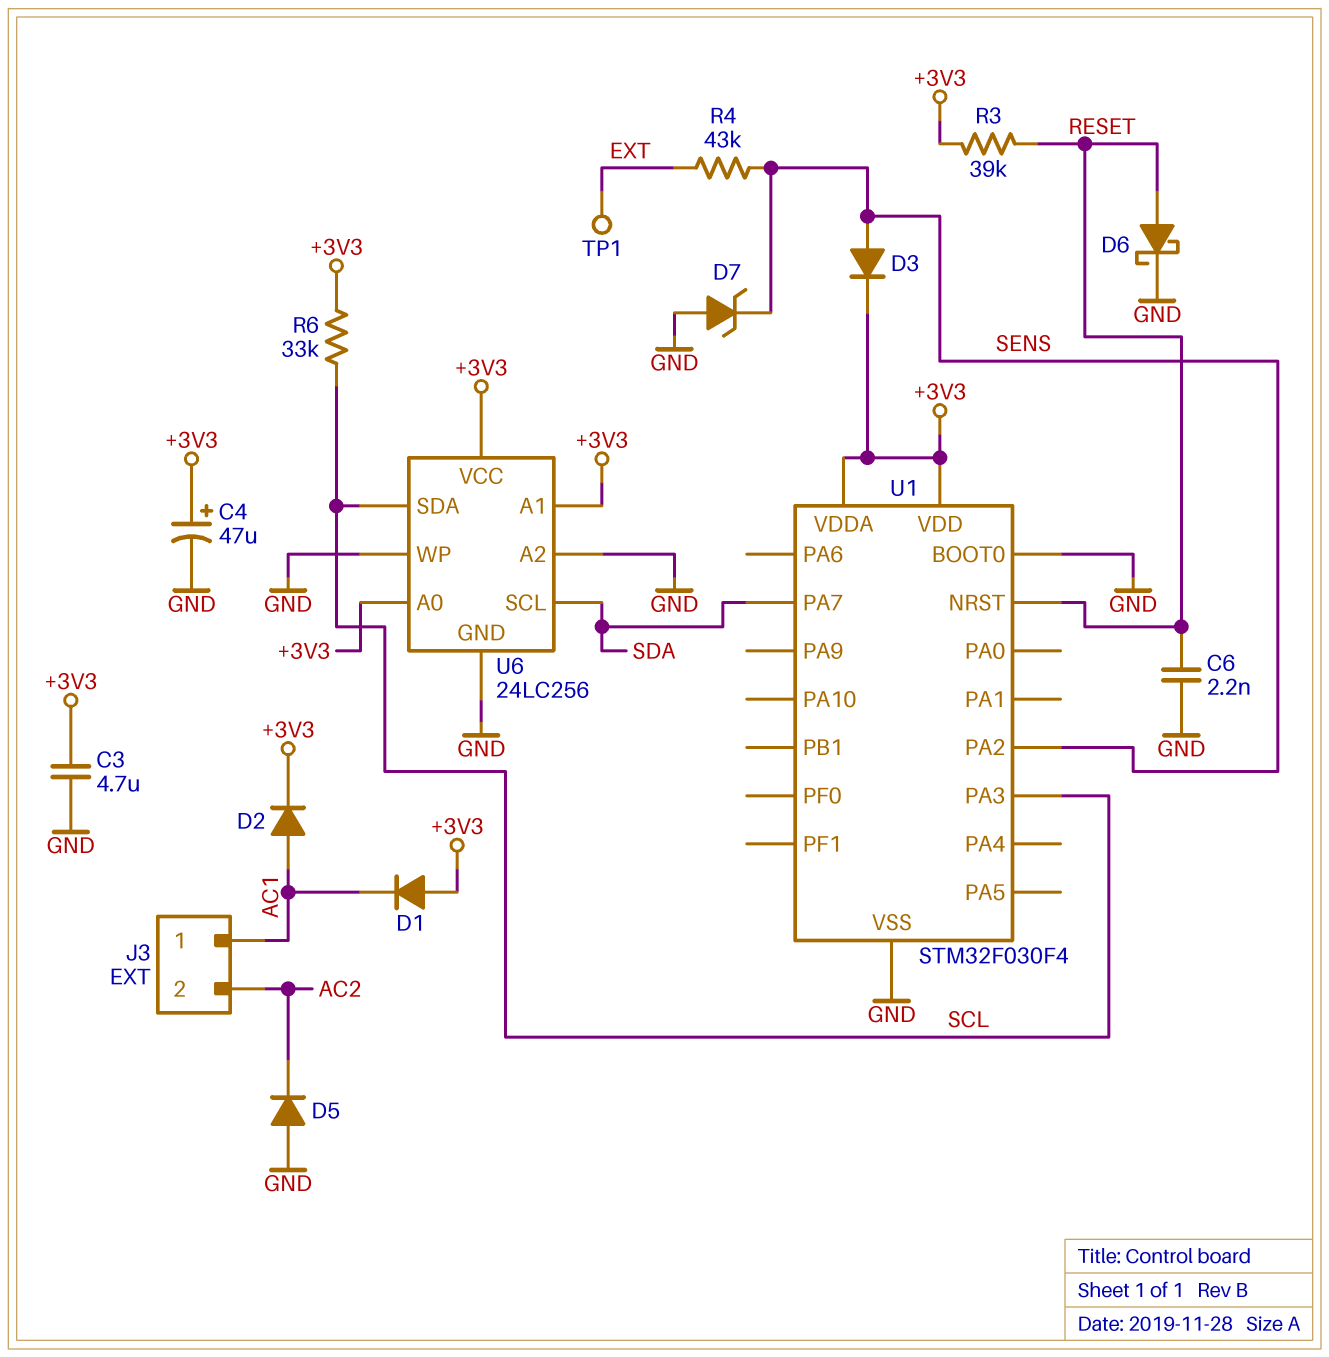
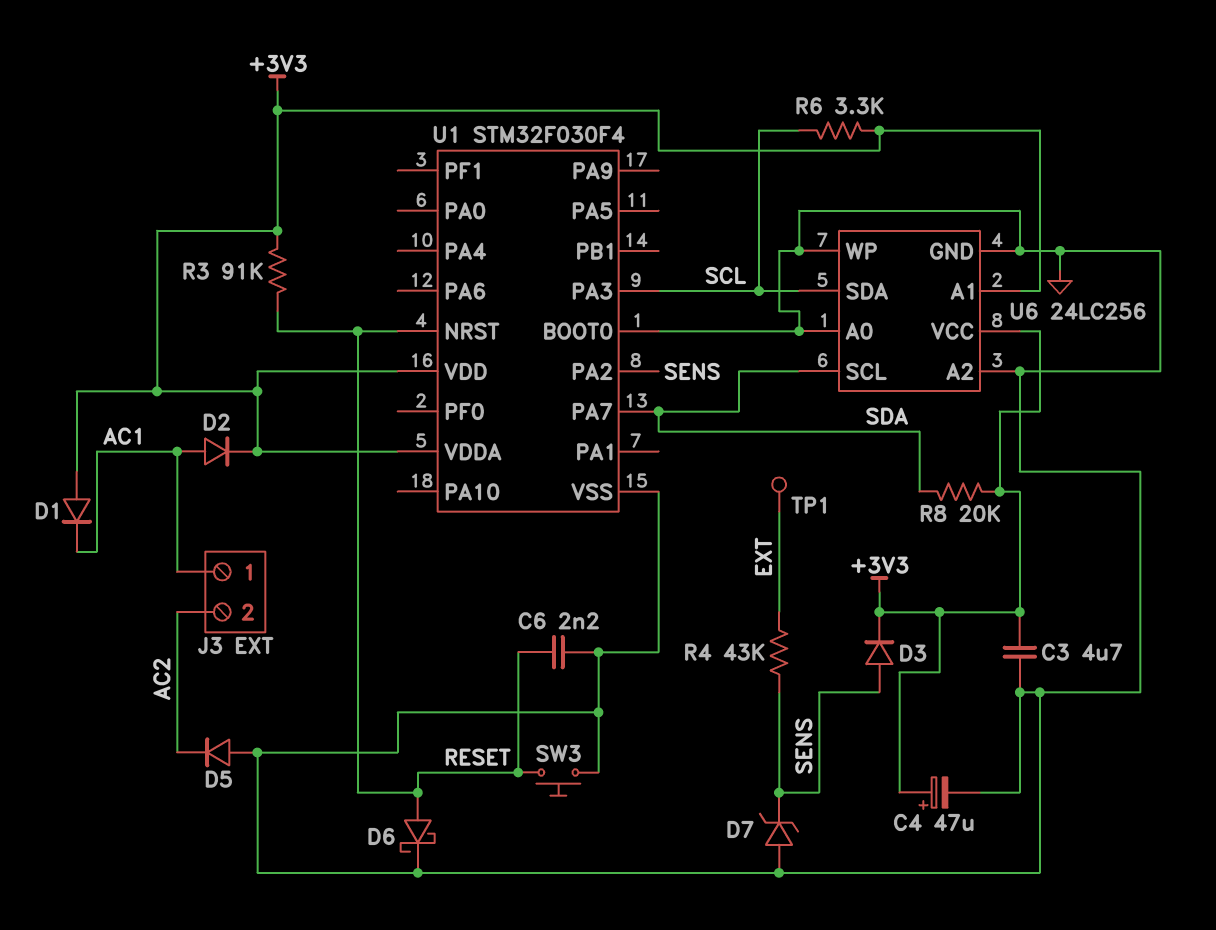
R3: 39k (+3V3, RESET) -> 91k (+3V3, RESET)
R6: 33k (+3V3, SCL) -> 3.3k (+3V3, SCL)
R8: none -> 20k (+3V3, SDA)
SW3: none -> button (GND, RESET)
U6 pin A0: +3V3 -> GND

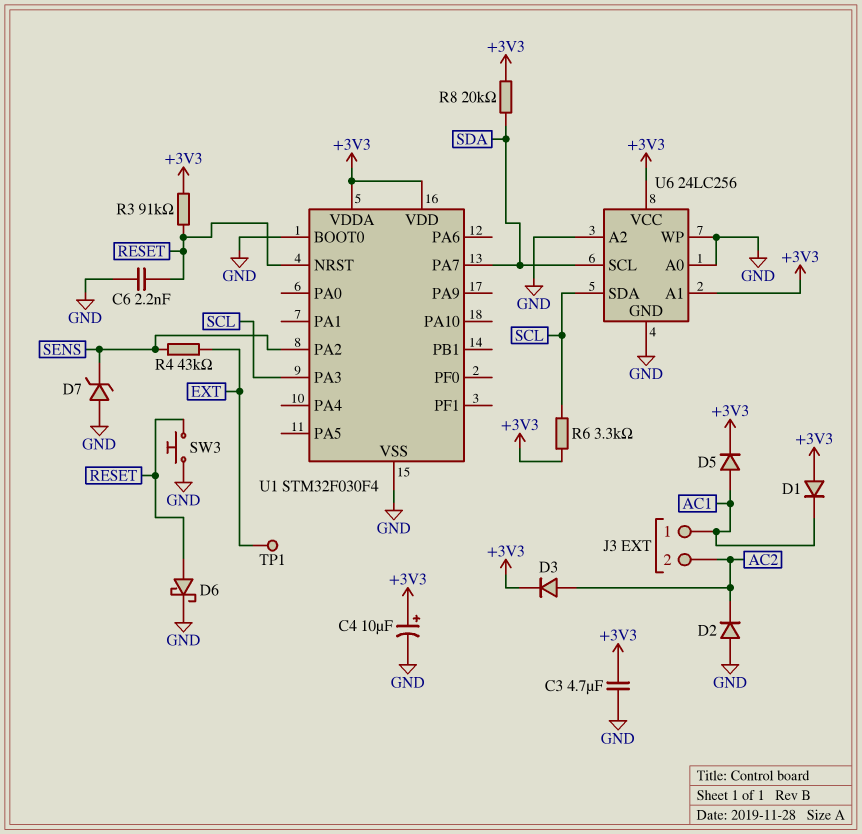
C4: 47uF (plus +3V3, minus GND) -> 10uF (plus +3V3, minus GND)
D2: diode (A AC1, K +3V3) -> diode (A GND, K AC2)
D3: diode (A SENS, K +3V3) -> diode (A AC2, K +3V3)
D5: diode (A GND, K AC2) -> diode (A AC1, K +3V3)

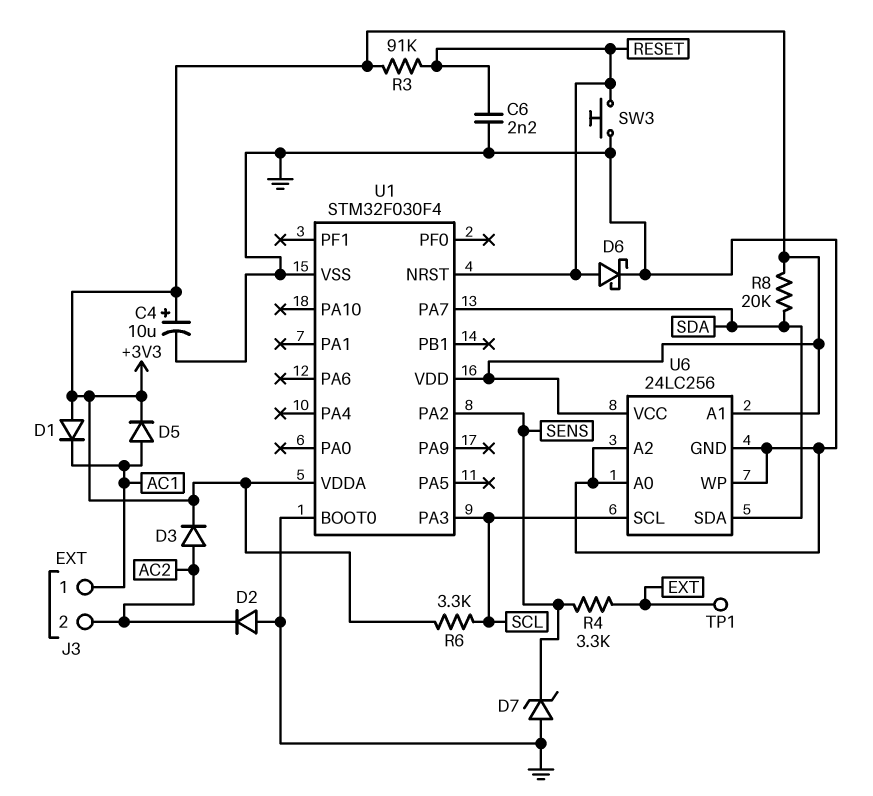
C3: 4.7uF (+3V3, GND) -> none
R4: 43k (EXT, SENS) -> 3.3k (EXT, SENS)
U6 pin SCL: SDA -> SCL
U6 pin SDA: SCL -> SDA

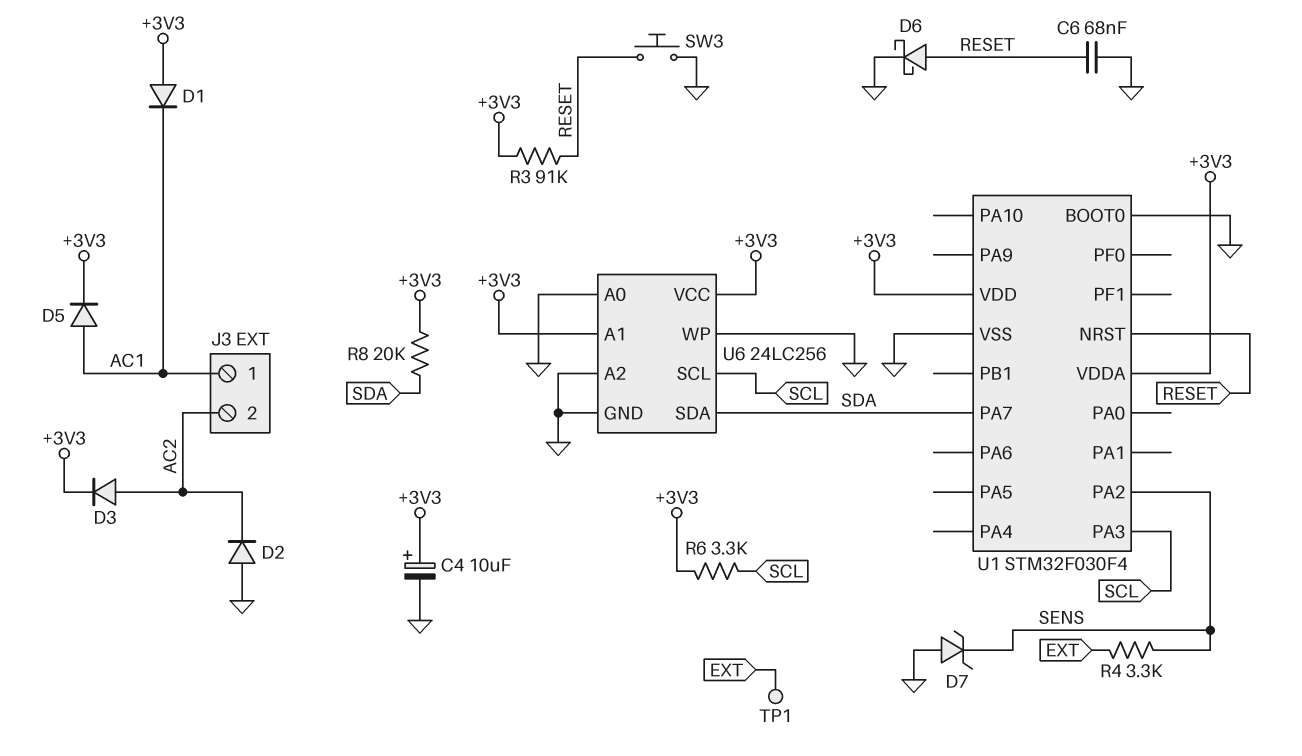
C6: 2.2nF (GND, RESET) -> 68nF (GND, RESET)

